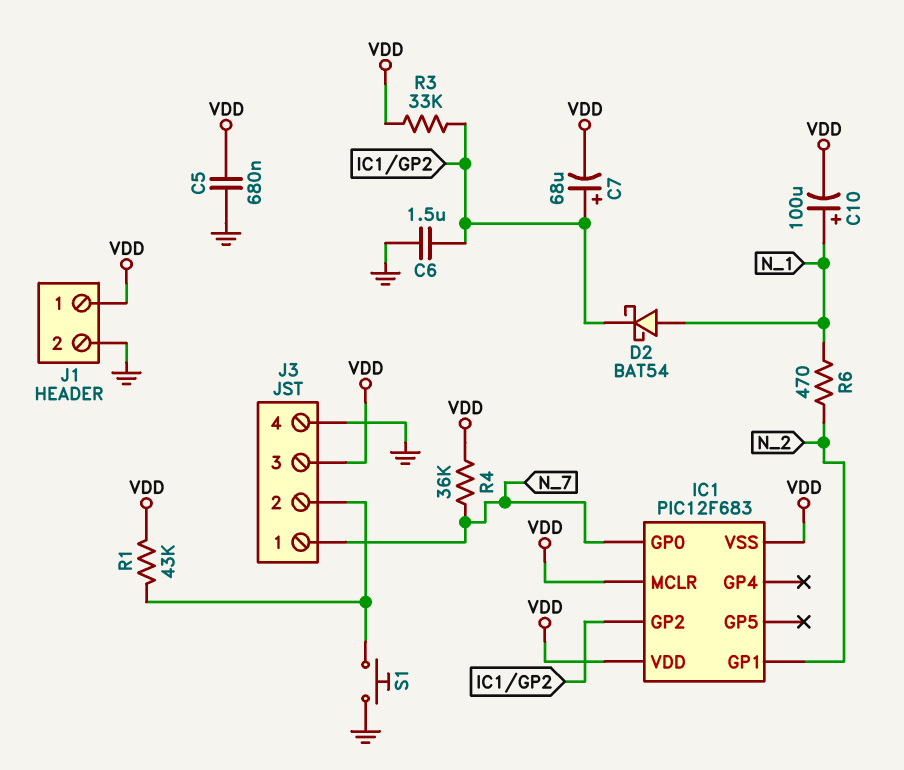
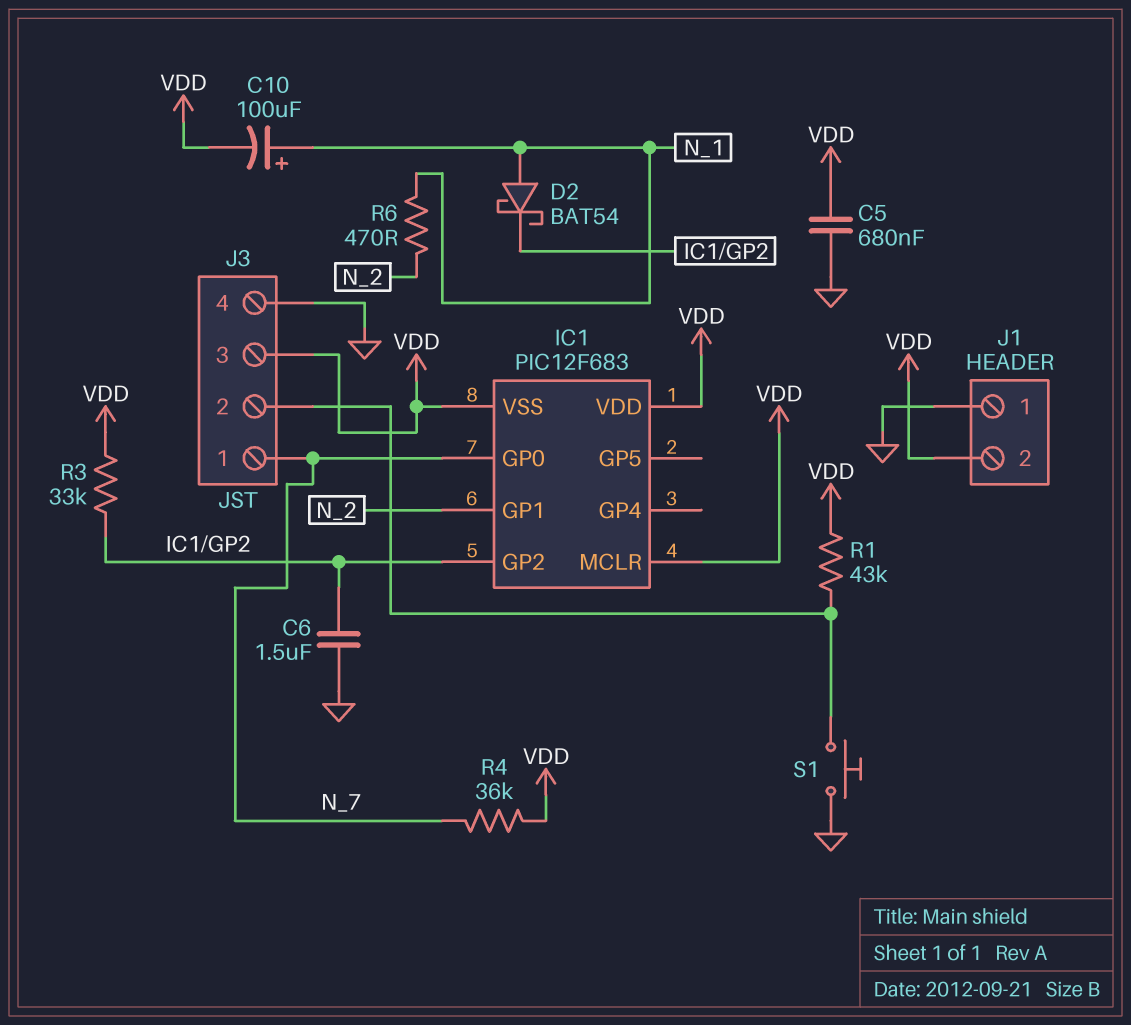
C7: 68uF (plus IC1/GP2, minus VDD) -> none
J1 pin 1: VDD -> GND
J1 pin 2: GND -> VDD

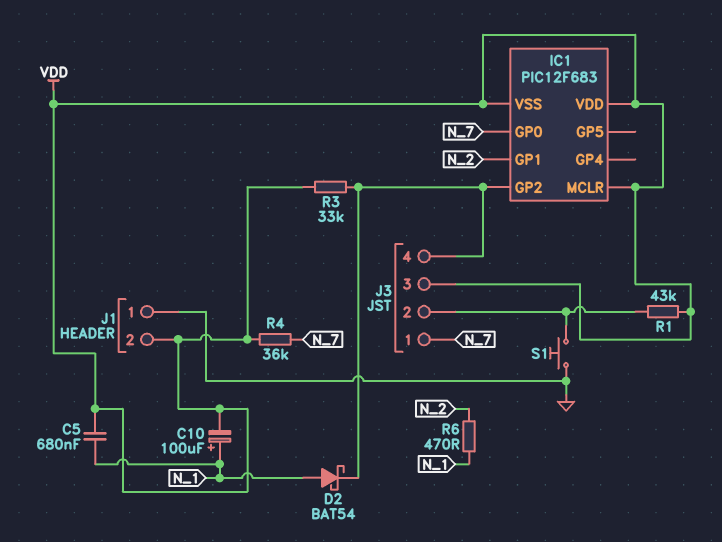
C5: 680nF (GND, VDD) -> 680nF (N_1, VDD)
C6: 1.5uF (GND, IC1/GP2) -> none
J3 pin 4: GND -> IC1/GP2

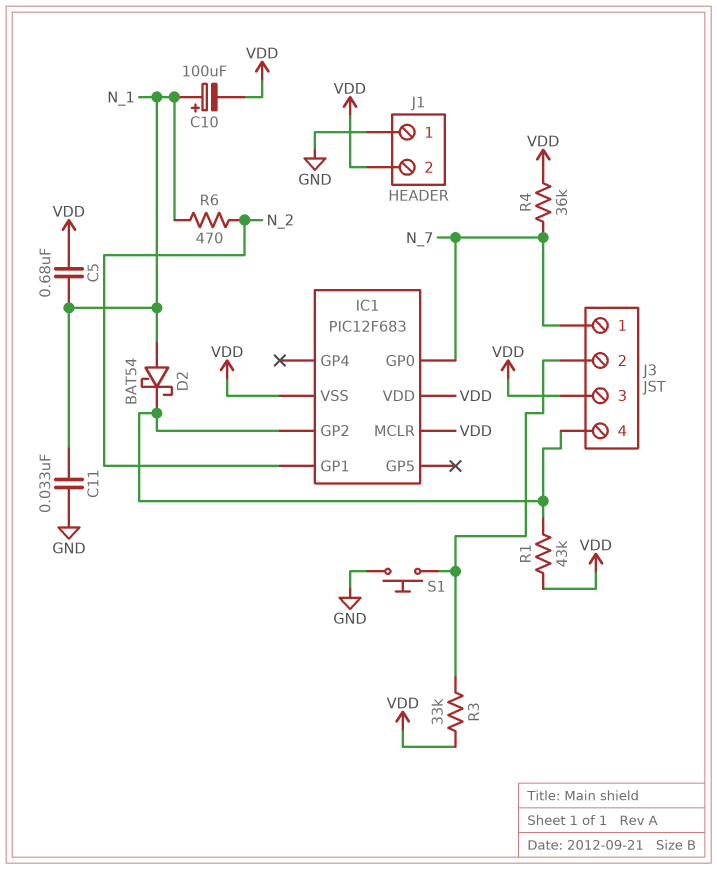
C11: none -> 33nF (GND, N_1)
R1: 43k (J3/2, VDD) -> 43k (IC1/GP2, VDD)
R3: 33k (IC1/GP2, VDD) -> 33k (J3/2, VDD)

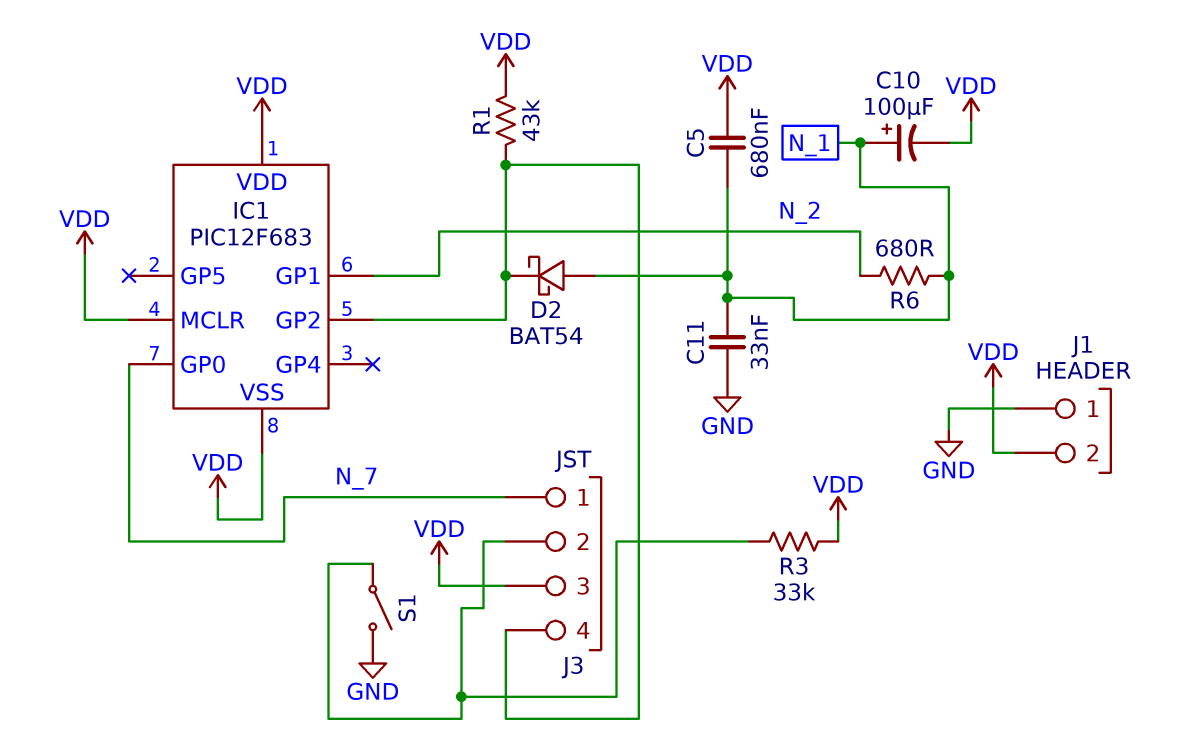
R4: 36k (N_7, VDD) -> none
R6: 470 (N_1, N_2) -> 680 (N_1, N_2)
S1: button (GND, J3/2) -> switch (GND, J3/2)

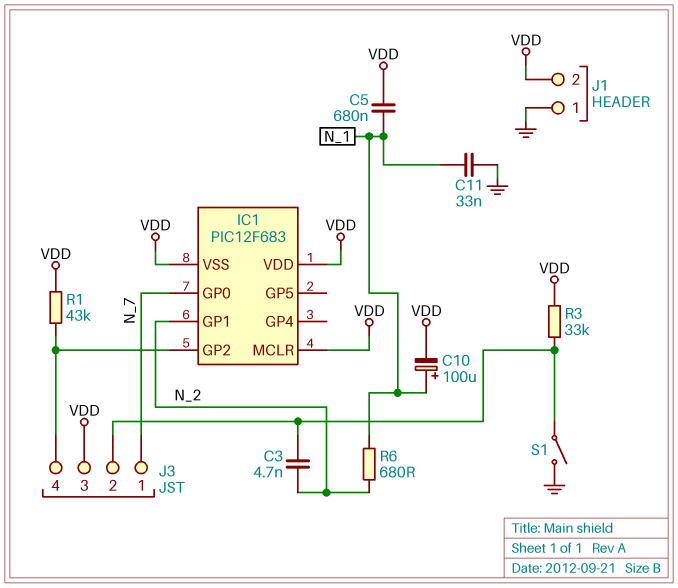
C3: none -> 4.7nF (J3/2, N_2)
D2: schottky BAT54 (A N_1, K IC1/GP2) -> none

